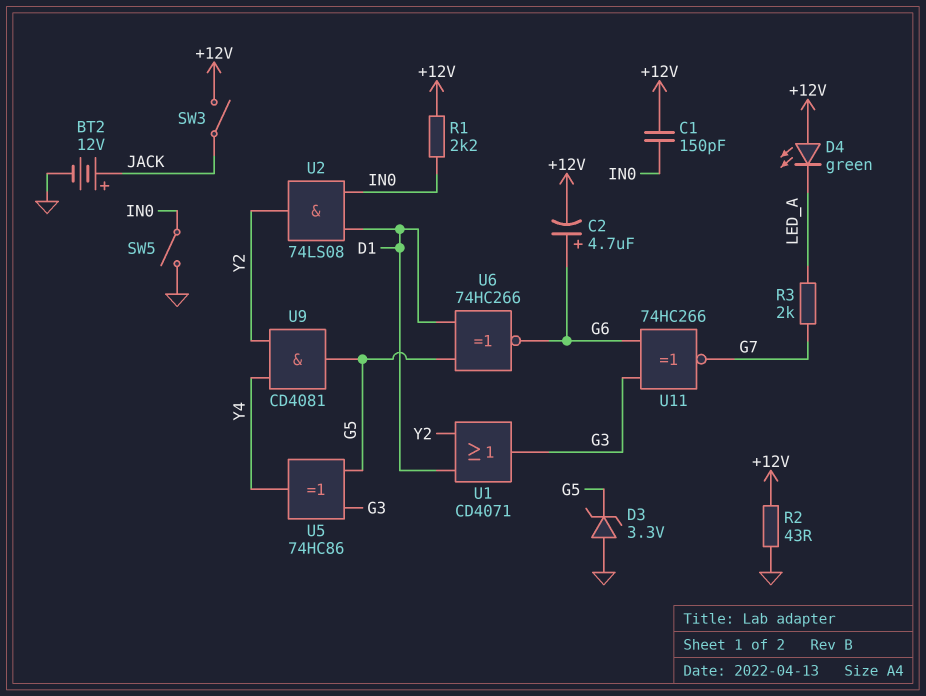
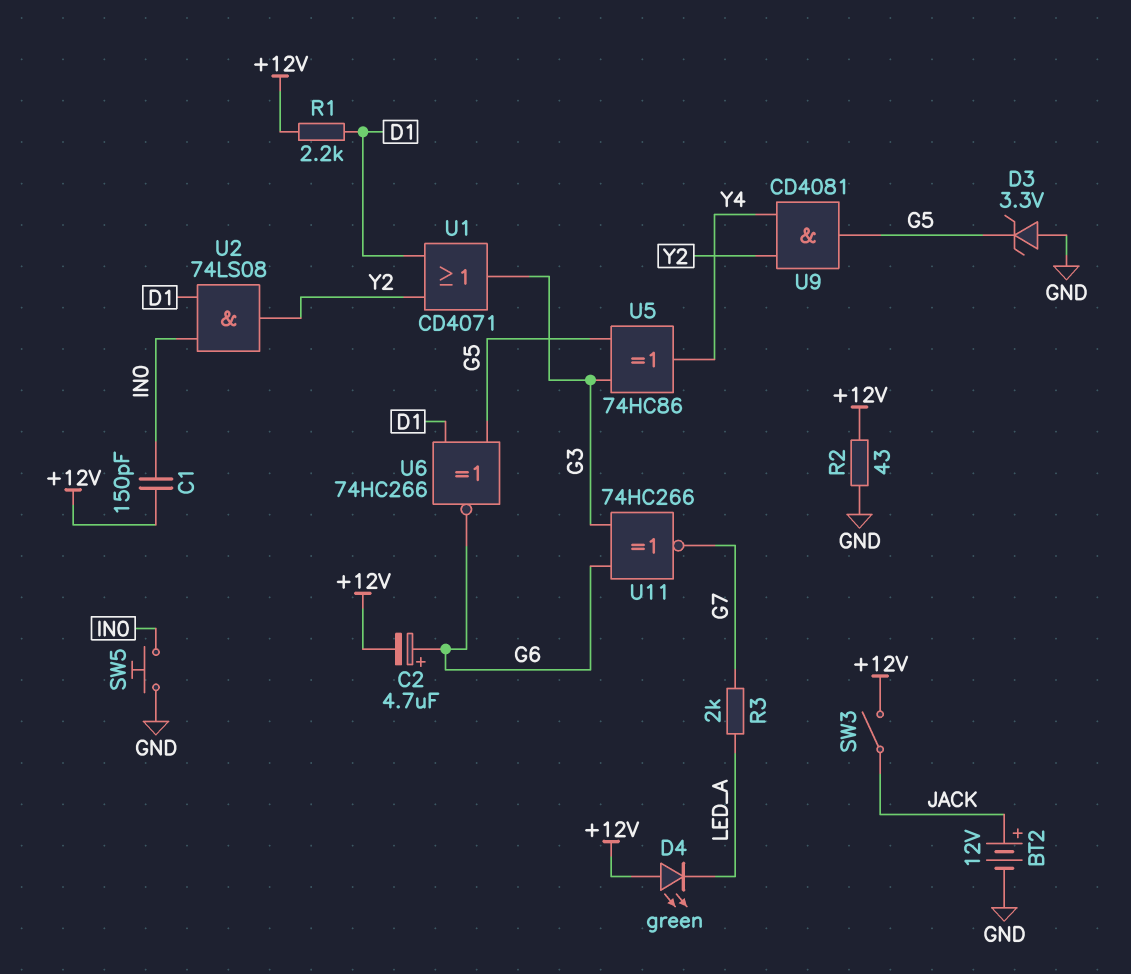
R1: 2.2k (+12V, IN0) -> 2.2k (+12V, D1)
SW5: switch (GND, IN0) -> button (GND, IN0)

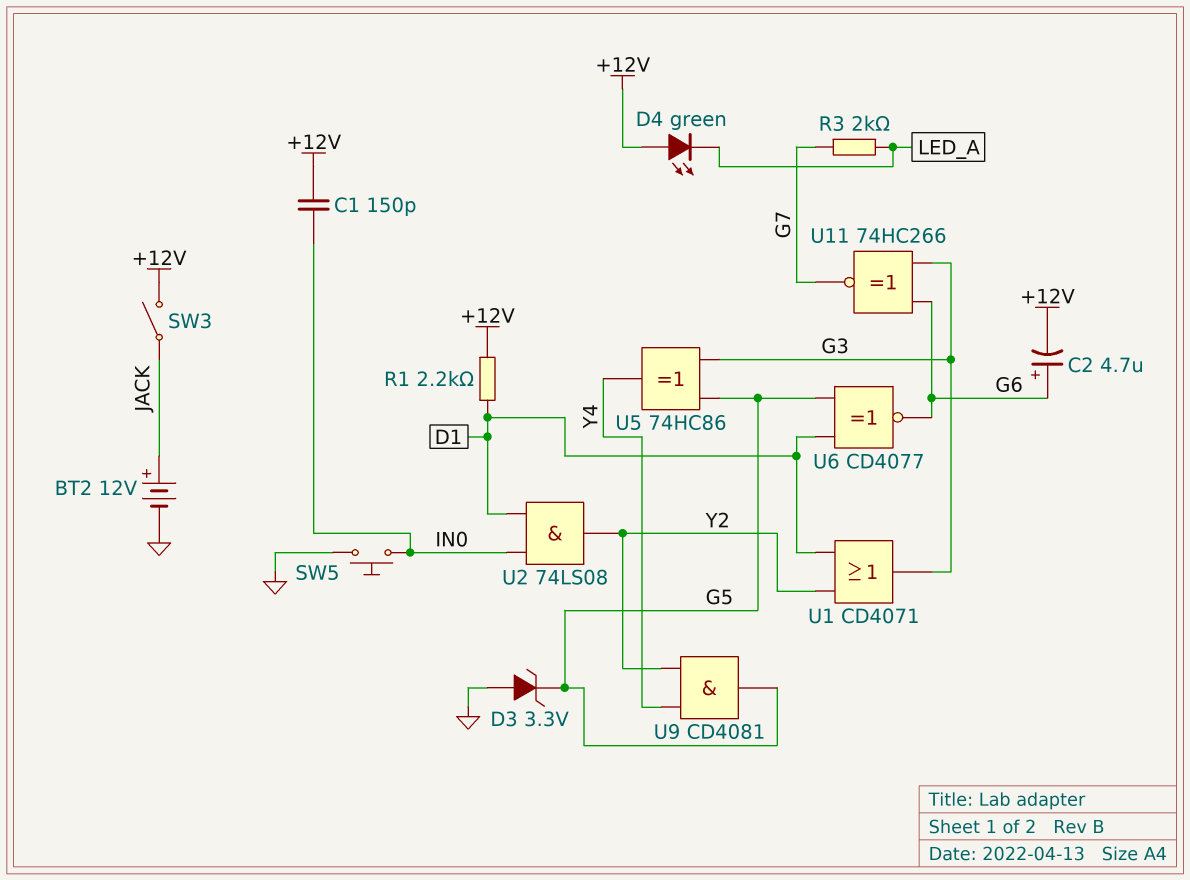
R2: 43 (+12V, GND) -> none
U6: XNOR 74HC266 (in D1, in G5, out G6) -> XNOR CD4077 (in D1, in G5, out G6)

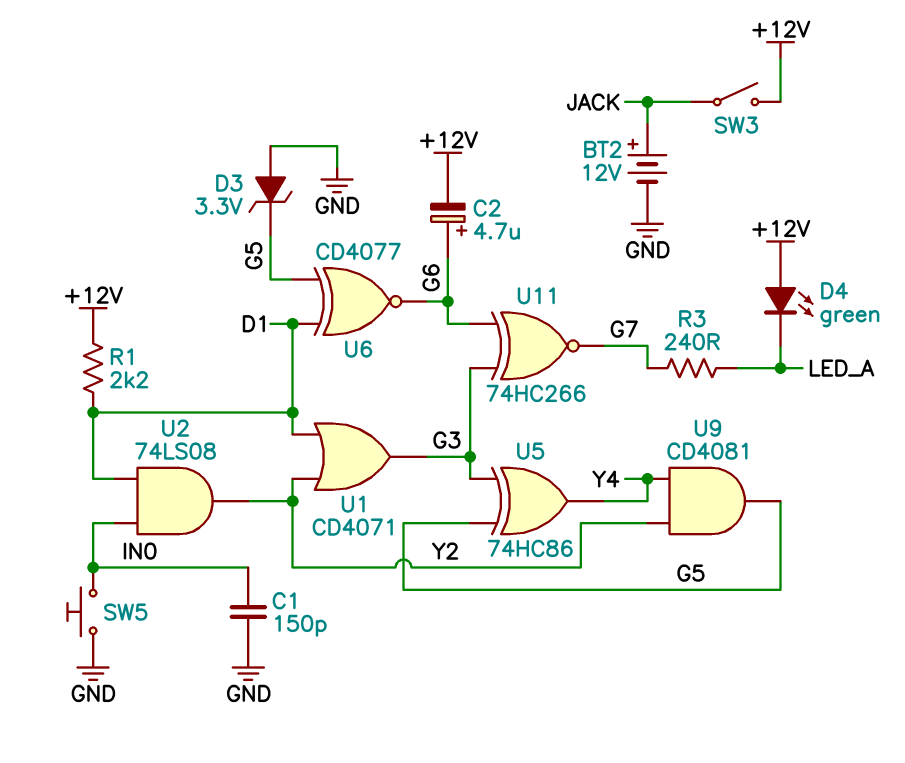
C1: 150pF (+12V, IN0) -> 150pF (GND, IN0)
R3: 2k (G7, LED_A) -> 240 (G7, LED_A)

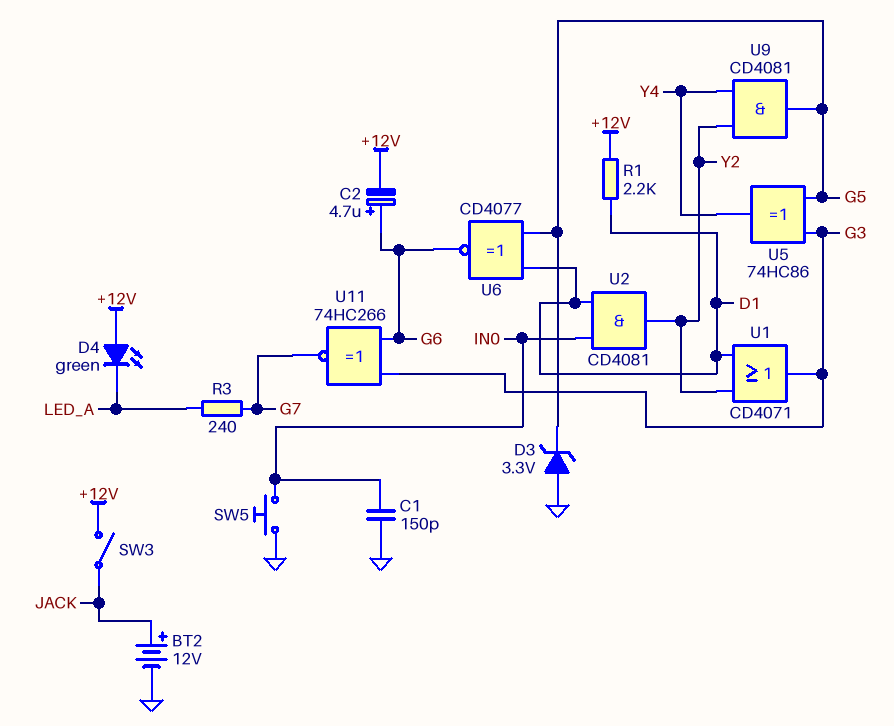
U2: AND 74LS08 (in D1, in IN0, out Y2) -> AND CD4081 (in D1, in IN0, out Y2)

